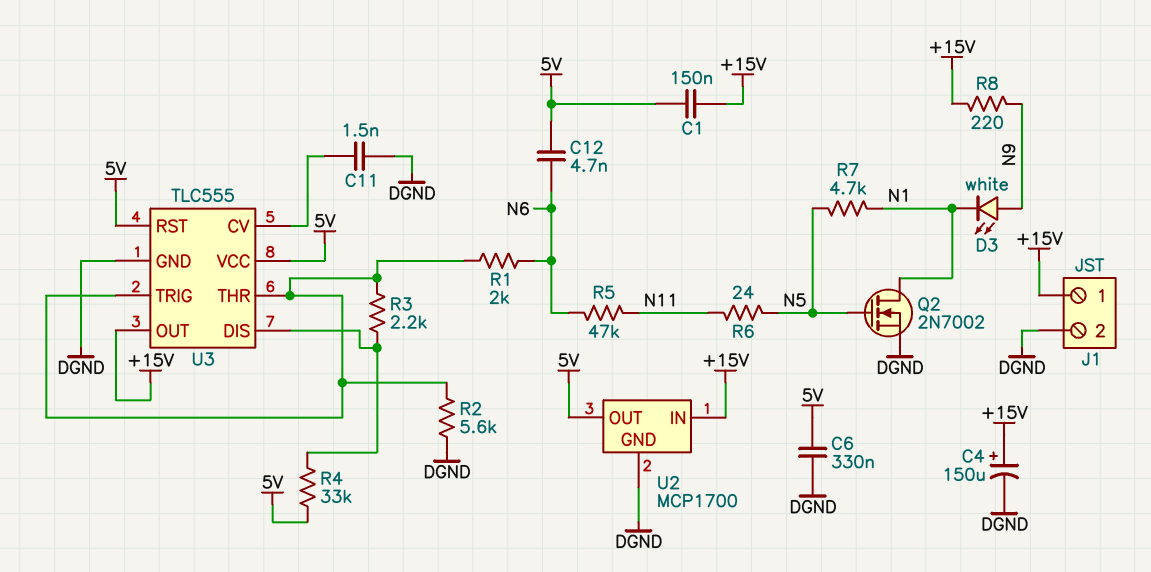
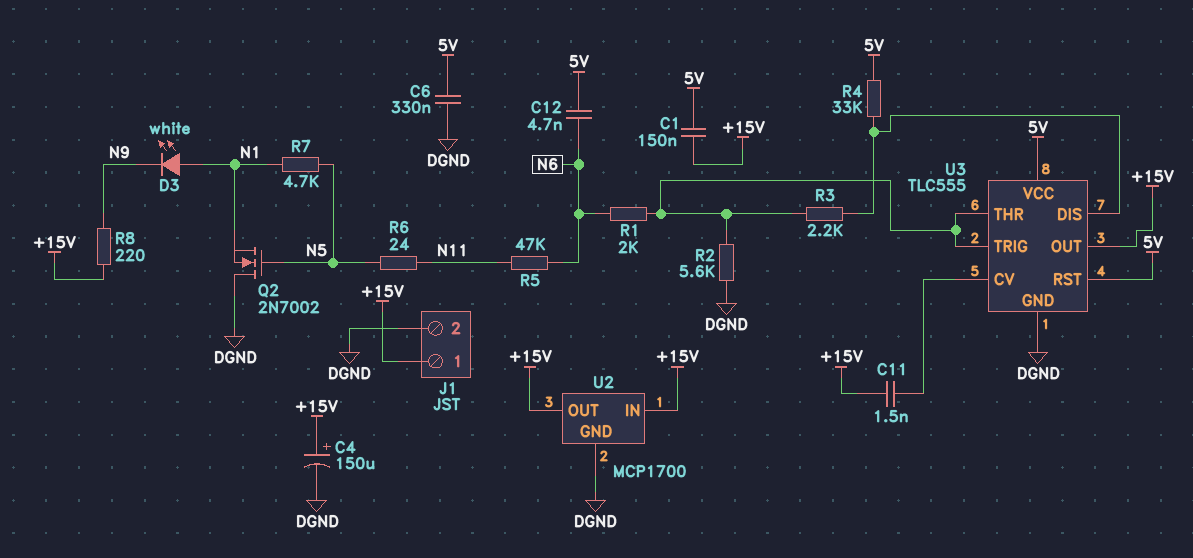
C11: 1.5nF (DGND, U3/CV) -> 1.5nF (+15V, U3/CV)
D3: LED white (A N9, K N1) -> LED white (A N1, K N9)
Q2: NMOS 2N7002 (G N5, D N1, S DGND) -> NMOS 2N7002 (G N5, D DGND, S N1)
U2 pin OUT: 5V -> +15V

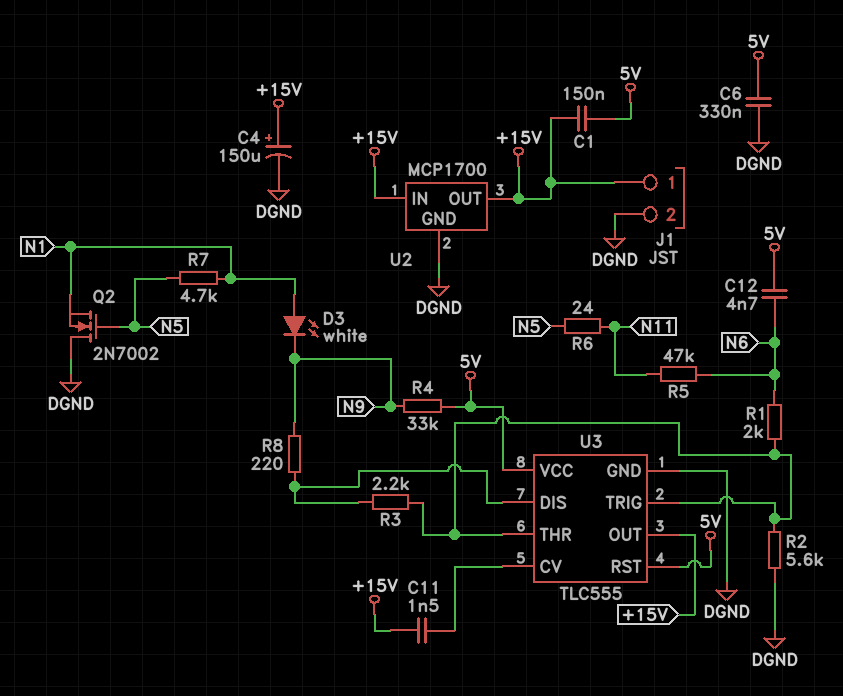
R4: 33k (5V, U3/DIS) -> 33k (5V, N9)
R8: 220 (+15V, N9) -> 220 (N9, U3/DIS)

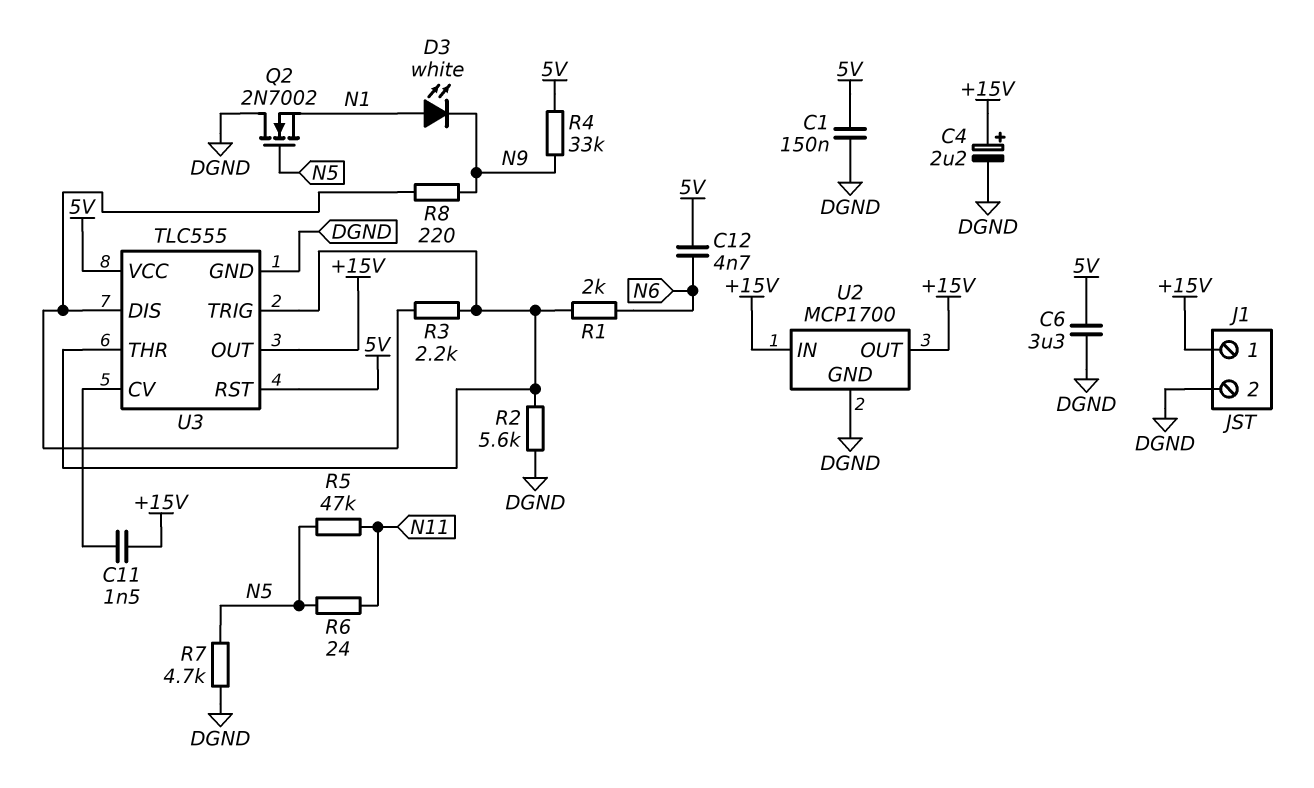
C1: 150nF (+15V, 5V) -> 150nF (5V, DGND)
C4: 150uF (plus +15V, minus DGND) -> 2.2uF (plus +15V, minus DGND)
C6: 330nF (5V, DGND) -> 3.3uF (5V, DGND)
R5: 47k (N6, N11) -> 47k (N5, N11)
R7: 4.7k (N1, N5) -> 4.7k (DGND, N5)

